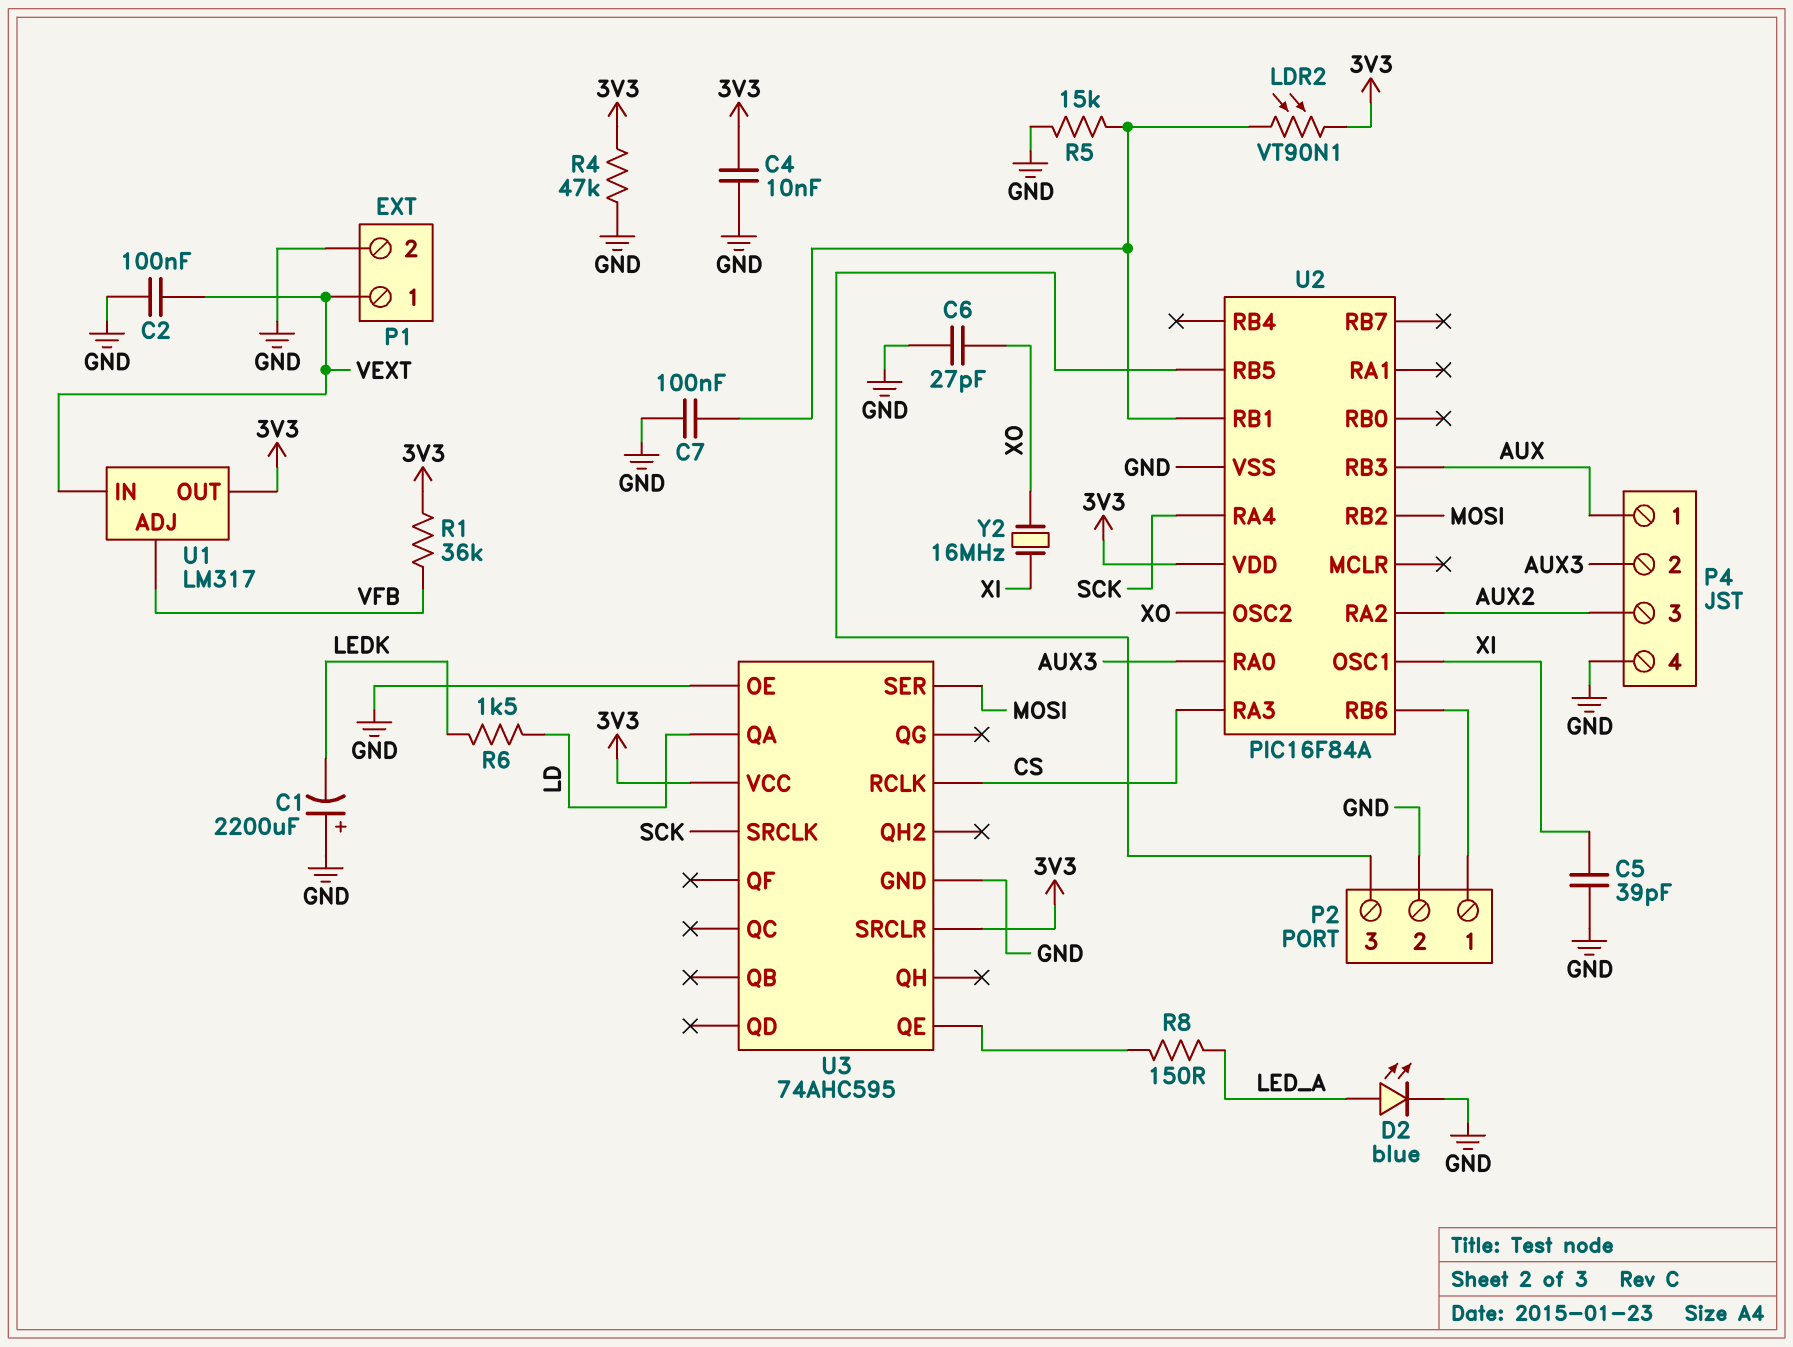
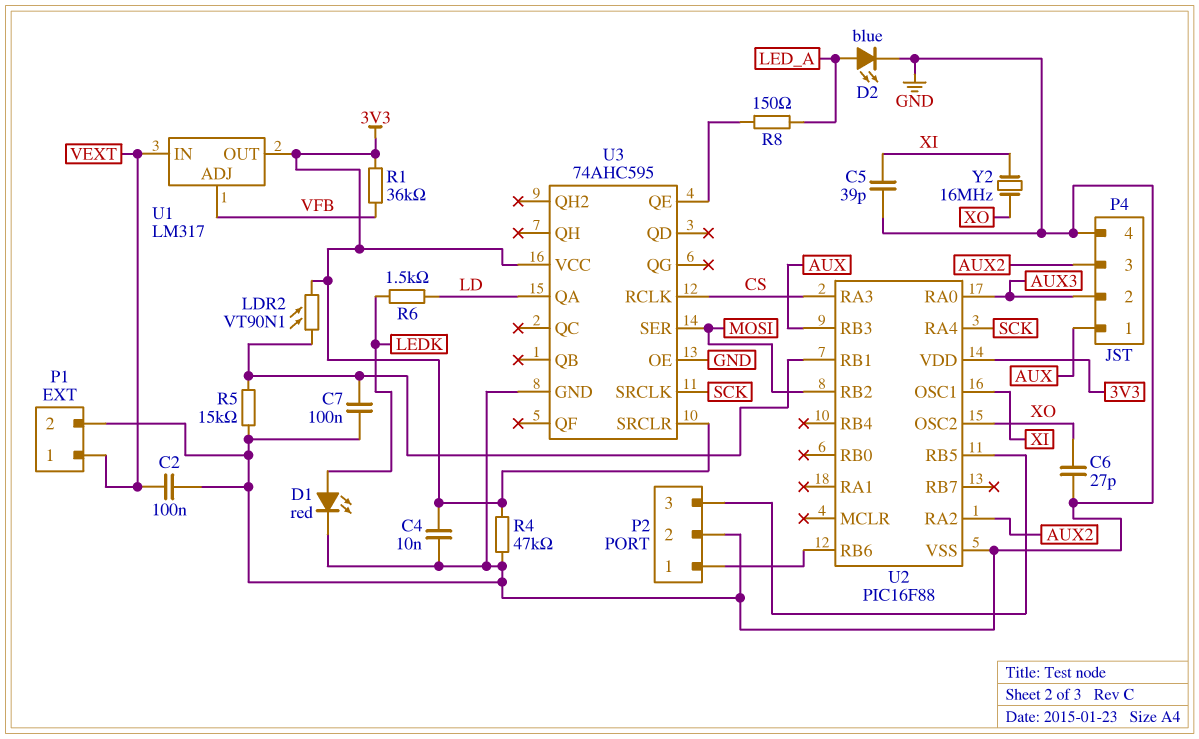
C1: 2200uF (plus GND, minus LEDK) -> none
D1: none -> LED red (A LEDK, K GND)
U2: PIC16F84A -> PIC16F88

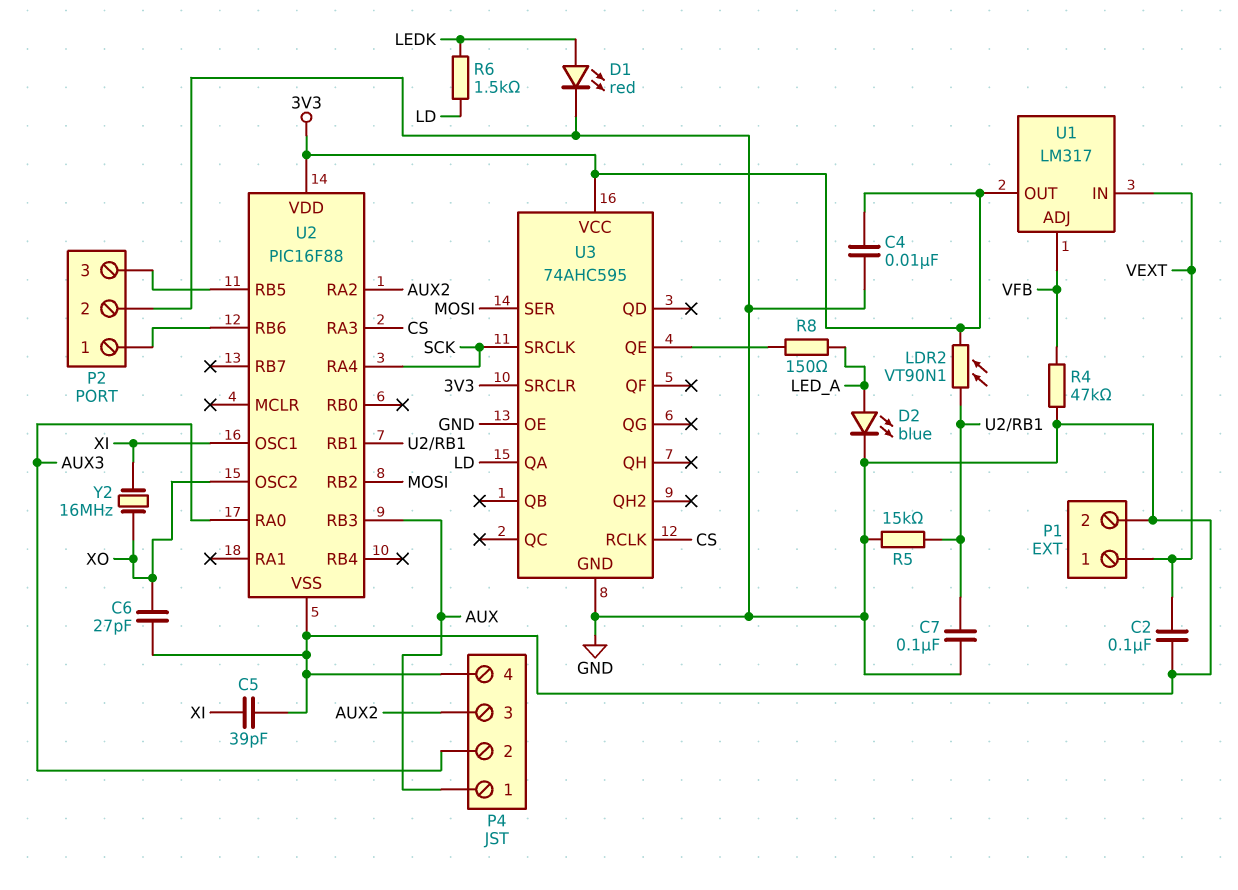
R1: 36k (3V3, VFB) -> none
R4: 47k (3V3, GND) -> 47k (GND, VFB)

